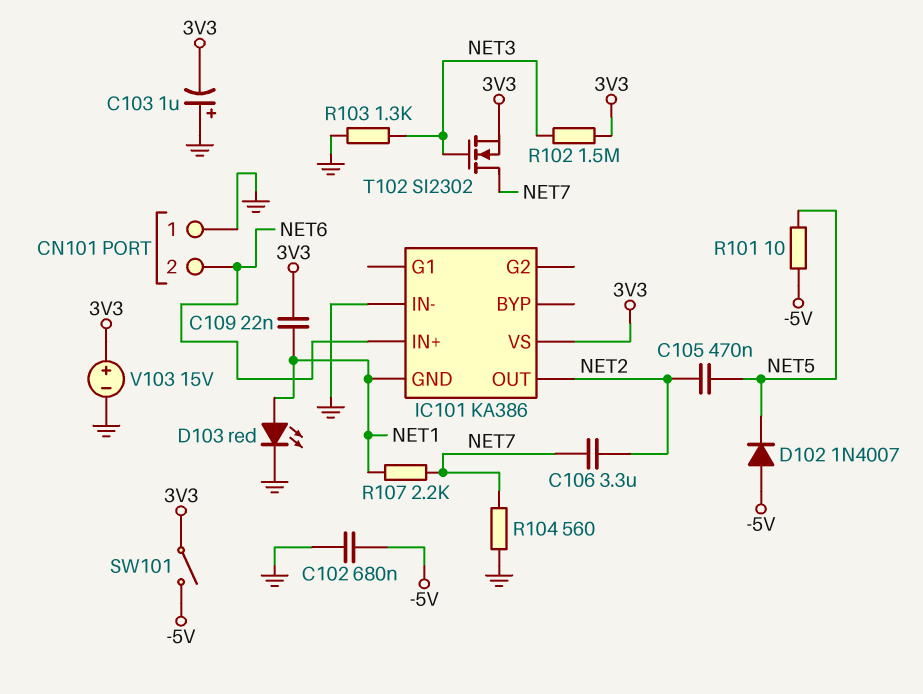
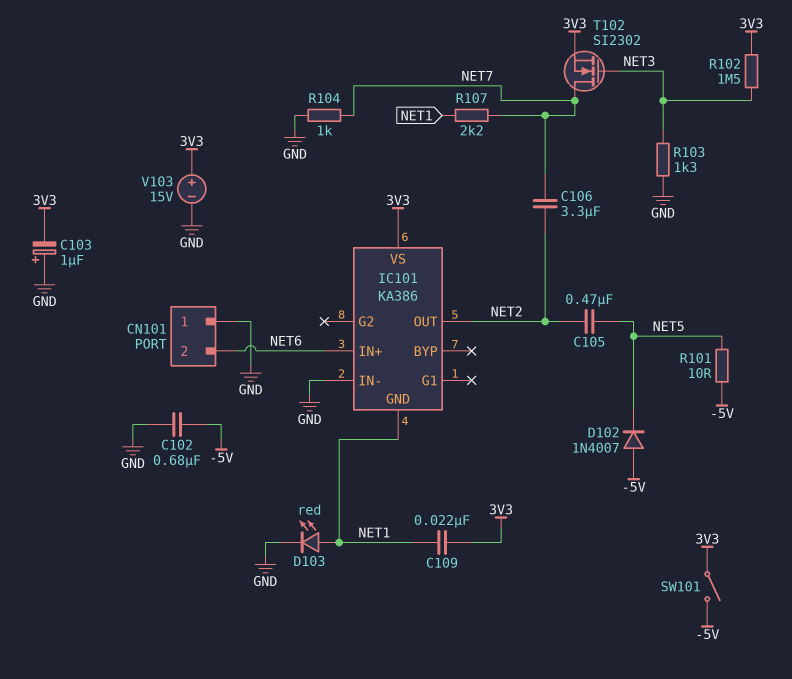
R104: 560 (GND, NET7) -> 1k (GND, NET7)

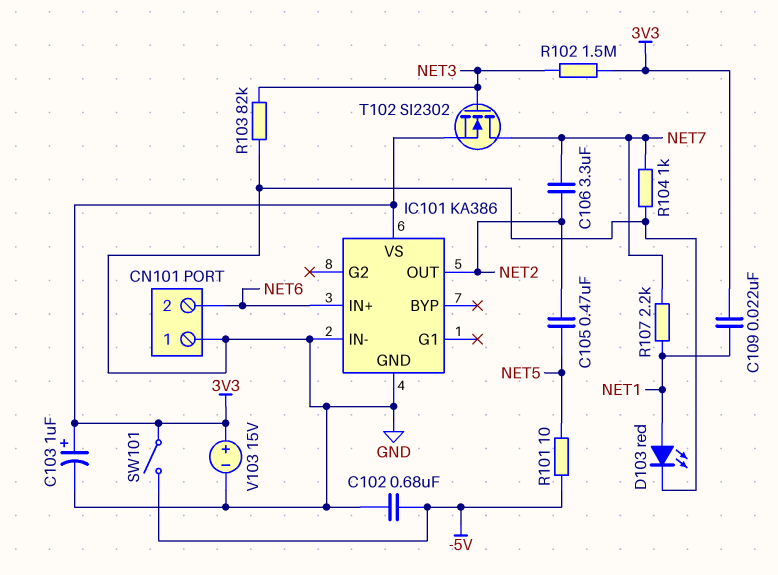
C103: 1uF (plus GND, minus 3V3) -> 1uF (plus 3V3, minus GND)
D102: diode 1N4007 (A -5V, K NET5) -> none
IC101 pin GND: NET1 -> GND
R103: 1.3k (GND, NET3) -> 82k (GND, NET3)

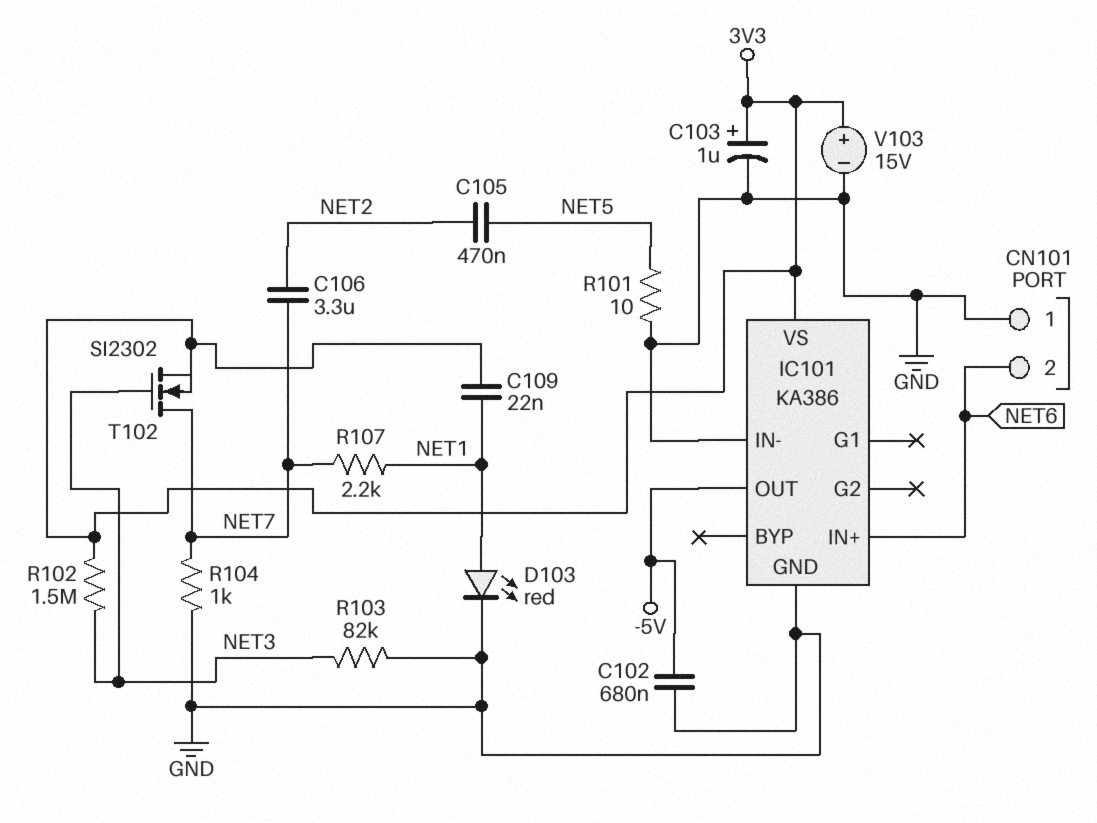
IC101 pin OUT: NET2 -> -5V
R101: 10 (-5V, NET5) -> 10 (GND, NET5)
SW101: switch (-5V, 3V3) -> none

